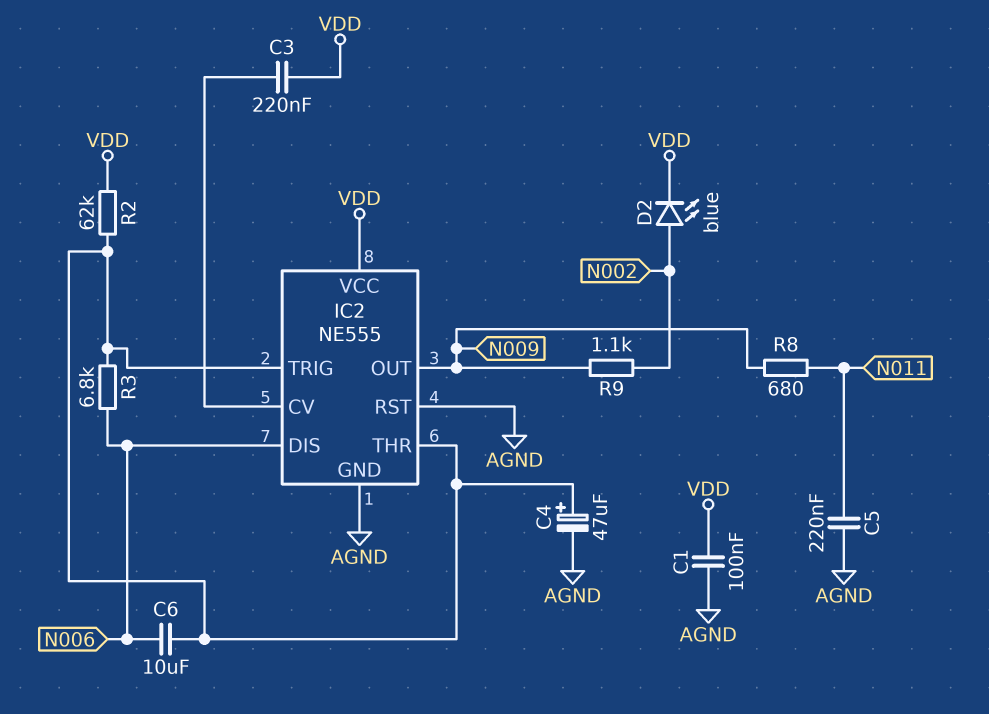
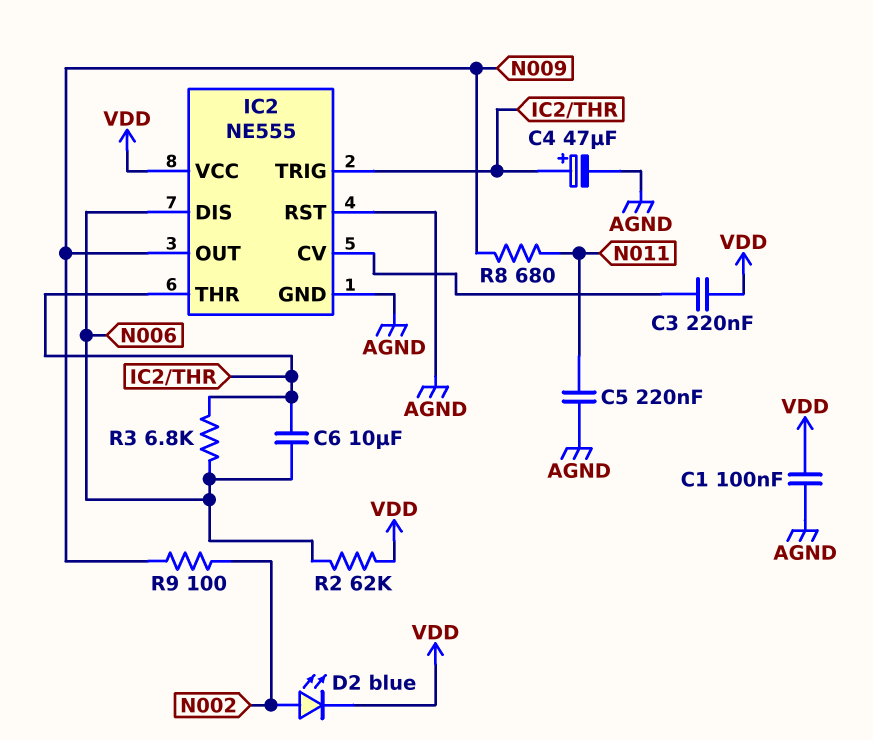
R2: 62k (IC2/THR, VDD) -> 62k (N006, VDD)
R9: 1.1k (N002, N009) -> 100 (N002, N009)

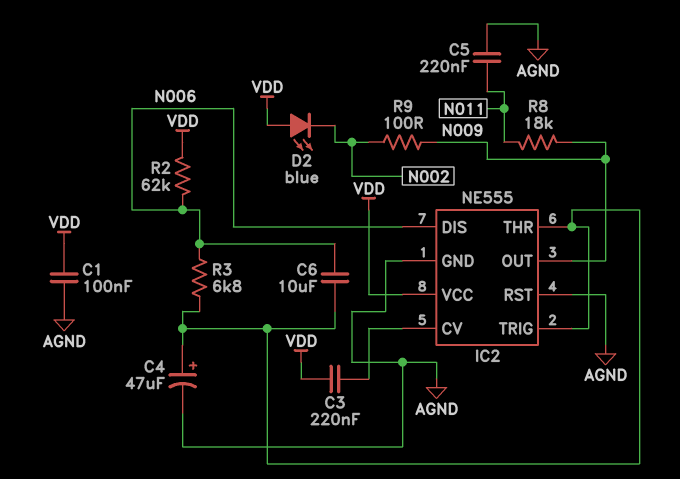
D2: LED blue (A N002, K VDD) -> LED blue (A VDD, K N002)
R8: 680 (N009, N011) -> 18k (N009, N011)

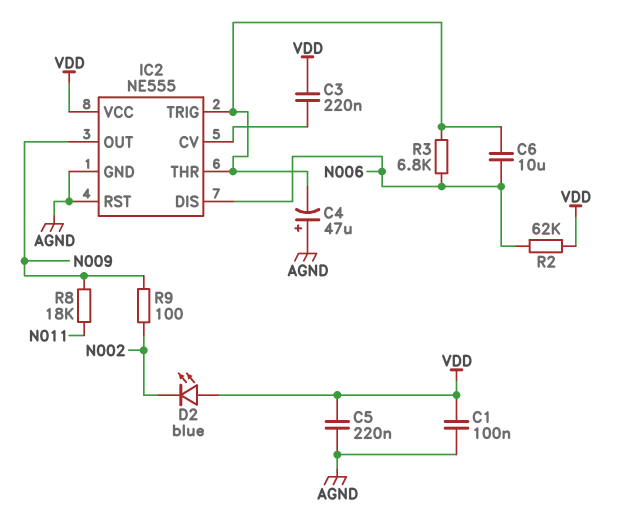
C4: 47uF (plus IC2/THR, minus AGND) -> 47uF (plus AGND, minus IC2/THR)
C5: 220nF (AGND, N011) -> 220nF (AGND, VDD)

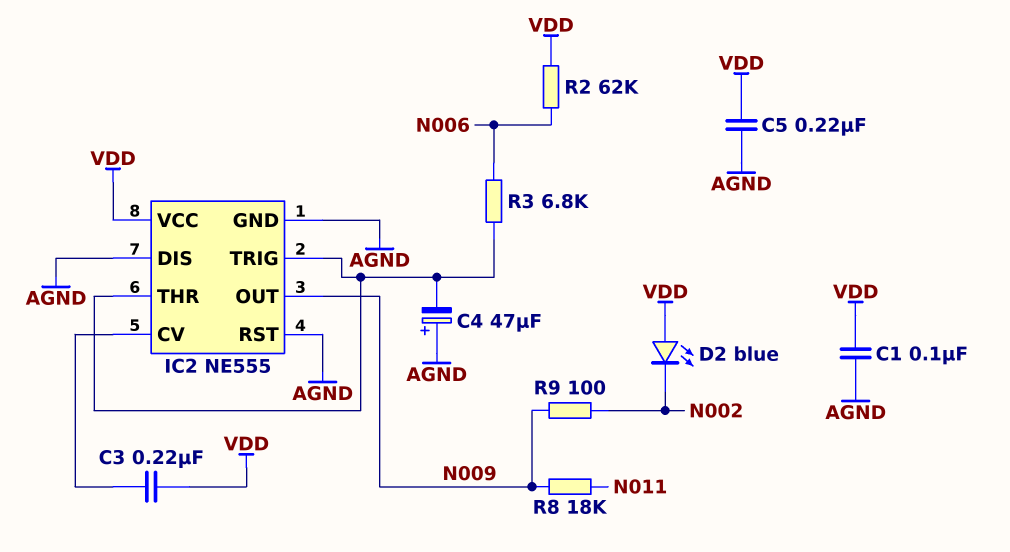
C6: 10uF (IC2/THR, N006) -> none
IC2 pin DIS: N006 -> AGND

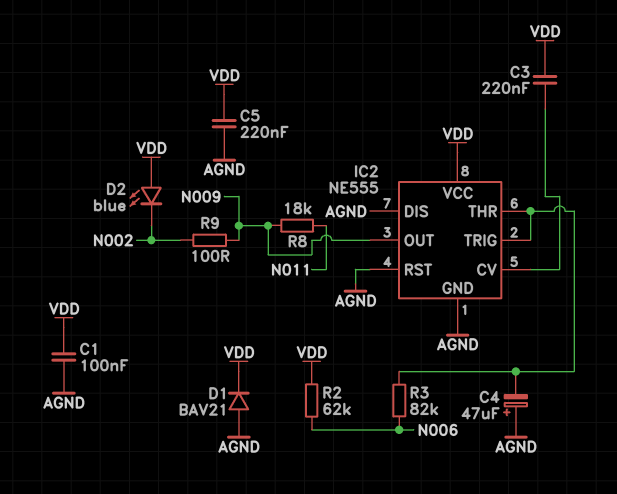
D1: none -> diode BAV21 (A AGND, K VDD)
R3: 6.8k (IC2/THR, N006) -> 82k (IC2/THR, N006)

